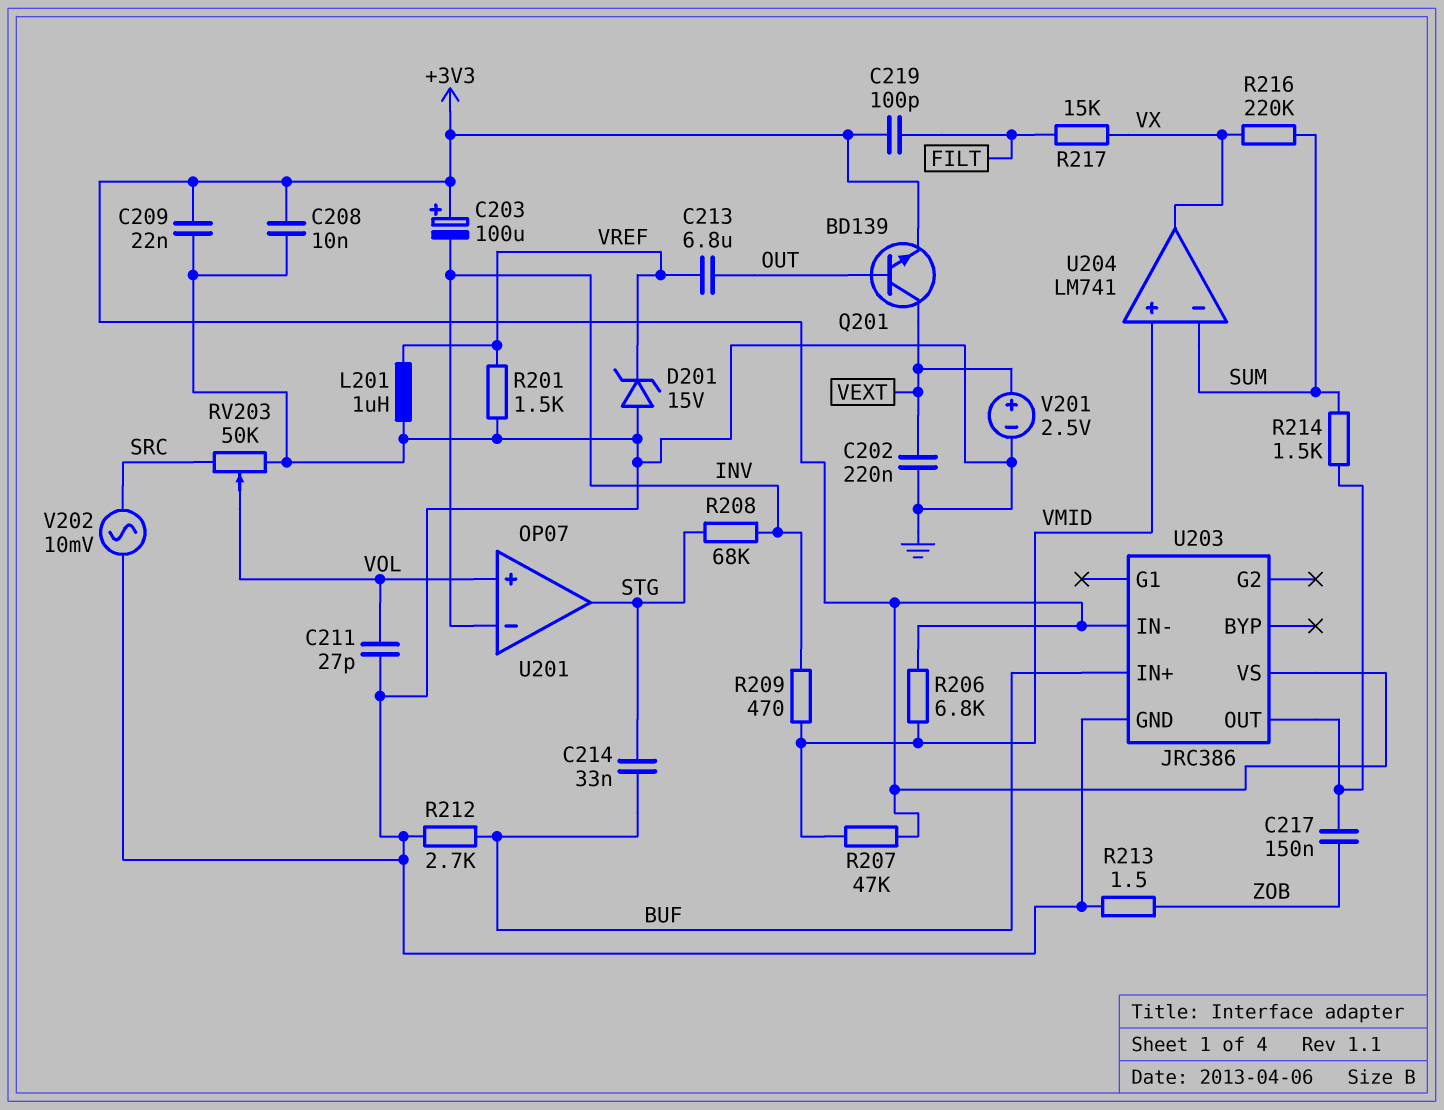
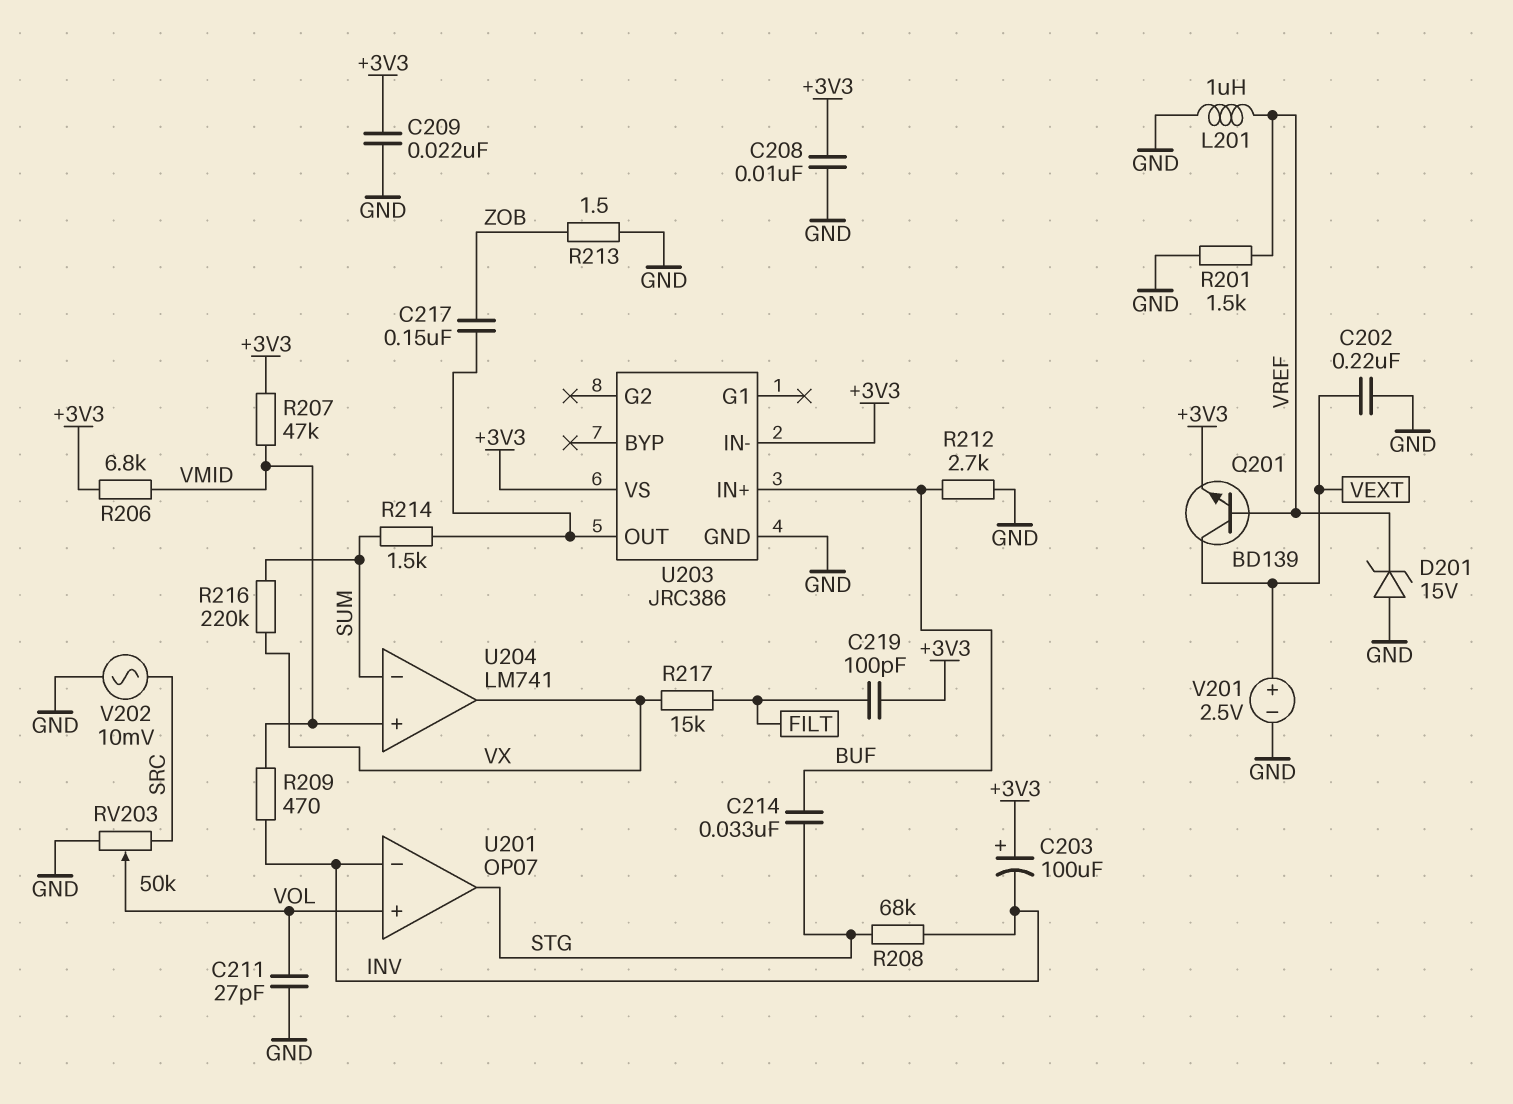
C213: 6.8uF (OUT, VREF) -> none
Q201: NPN BD139 (B OUT, C VEXT, E +3V3) -> NPN BD139 (B VREF, C VEXT, E +3V3)

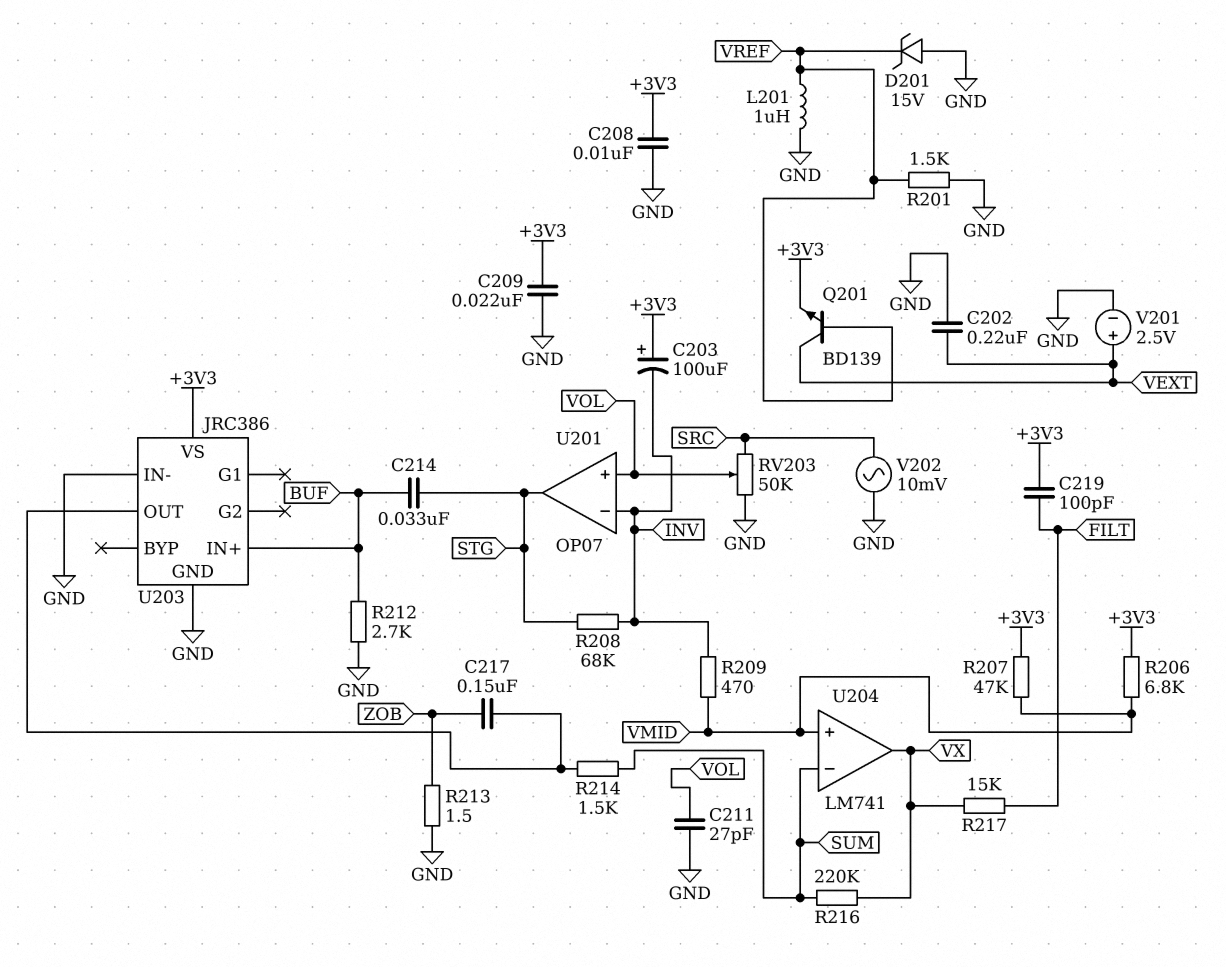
U203 pin IN-: +3V3 -> GND

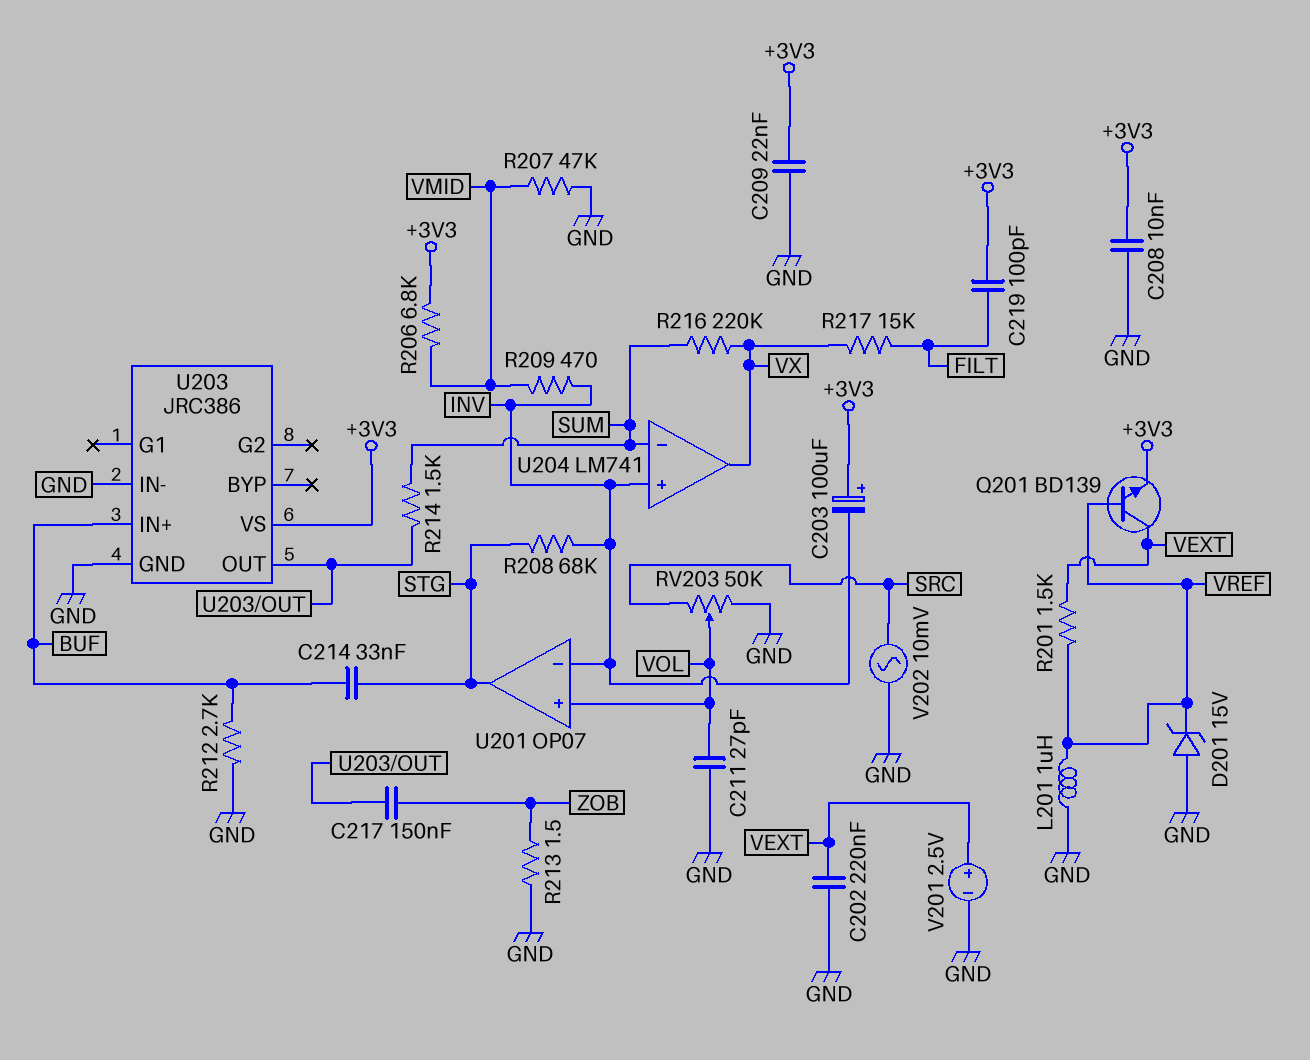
R201: 1.5k (GND, VREF) -> 1.5k (VEXT, VREF)
R207: 47k (+3V3, VMID) -> 47k (GND, VMID)
U204 pin in+: VMID -> INV

